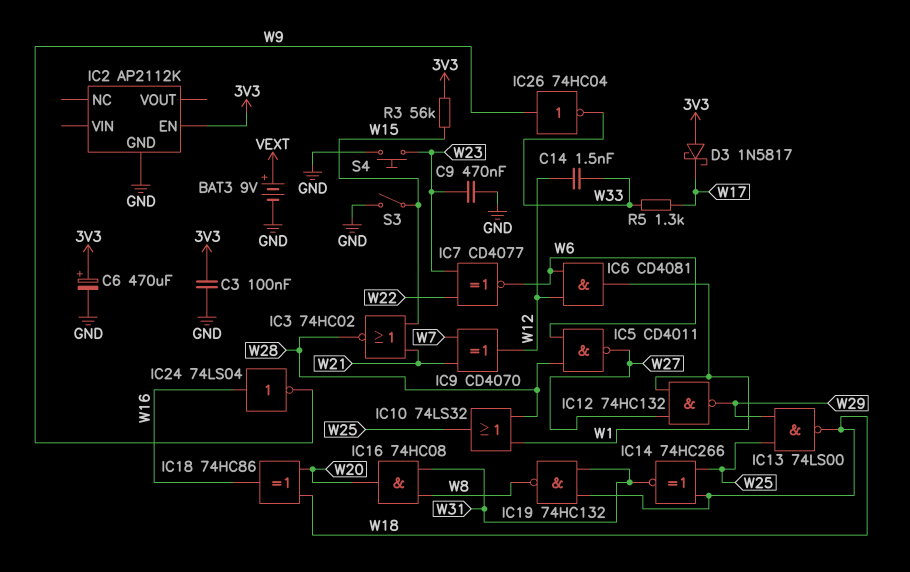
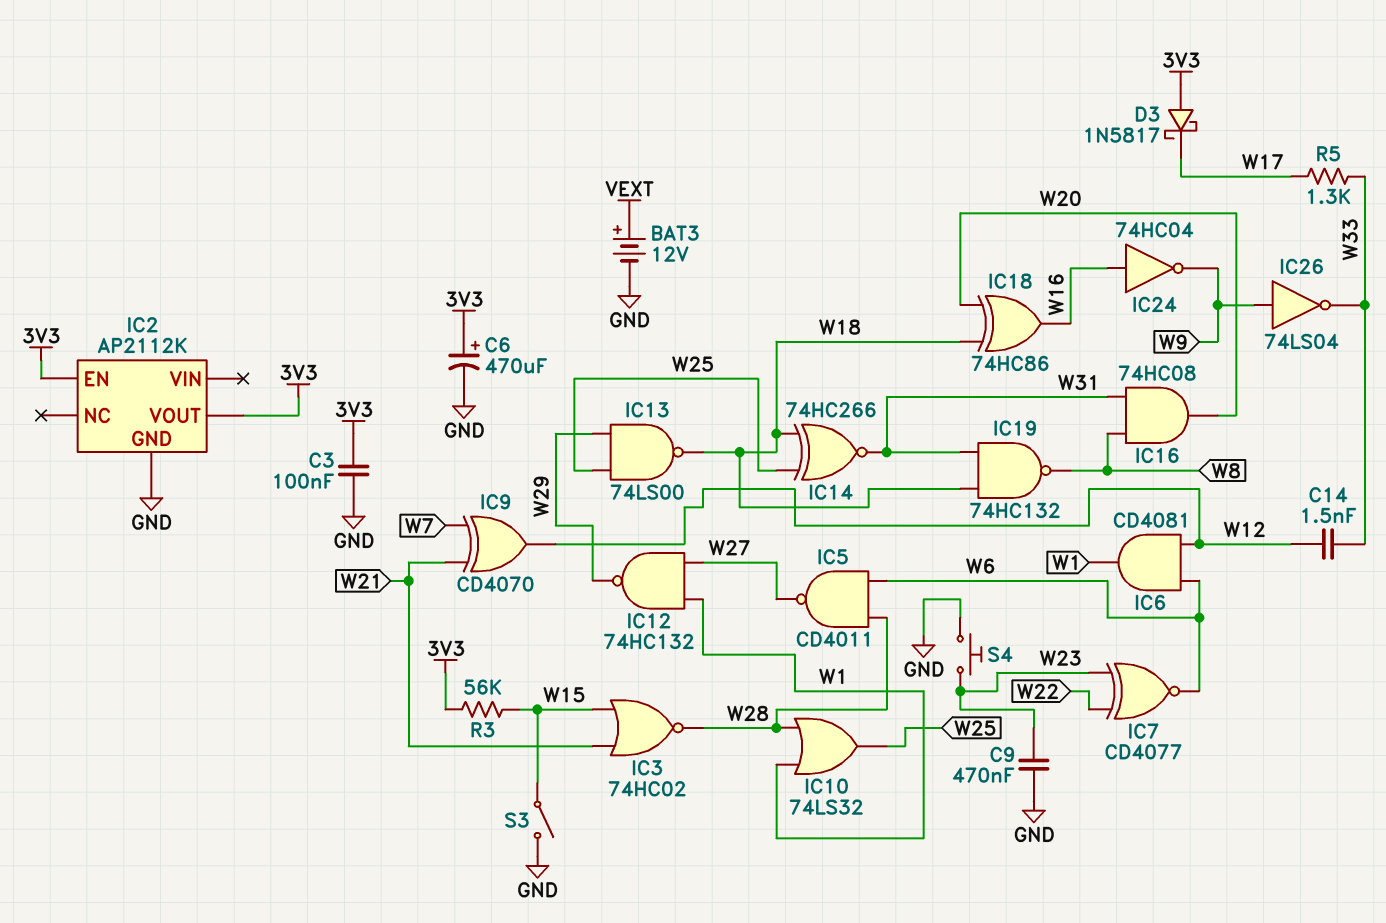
BAT3: 9V (plus VEXT, minus GND) -> 12V (plus VEXT, minus GND)
IC2 pin VOUT: none -> 3V3
IC24: NOT 74LS04 (in W16, out W9) -> NOT 74HC04 (in W16, out W9)
IC26: NOT 74HC04 (in W9, out W33) -> NOT 74LS04 (in W9, out W33)

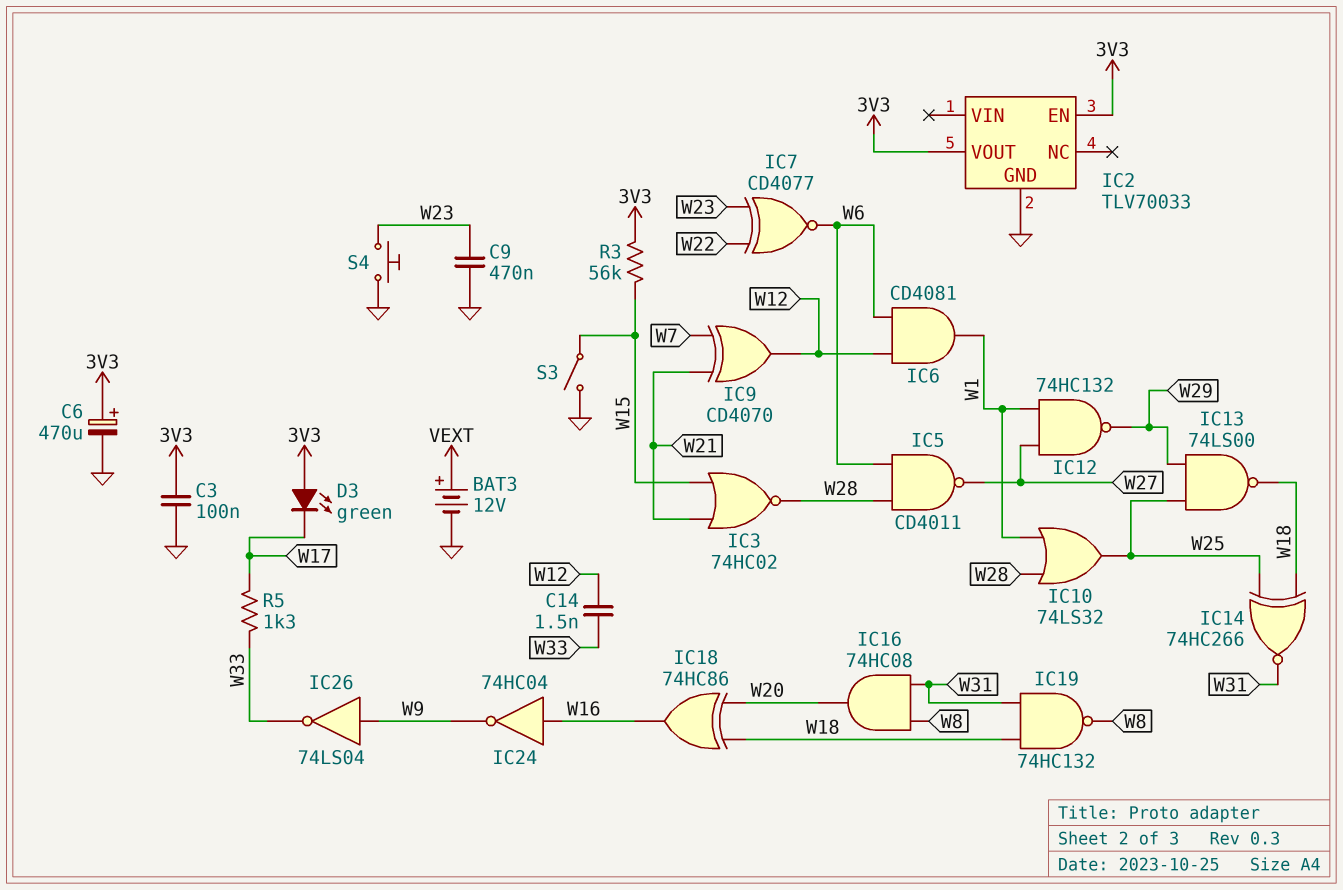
D3: schottky 1N5817 (A 3V3, K W17) -> LED green (A 3V3, K W17)
IC2: AP2112K -> TLV70033

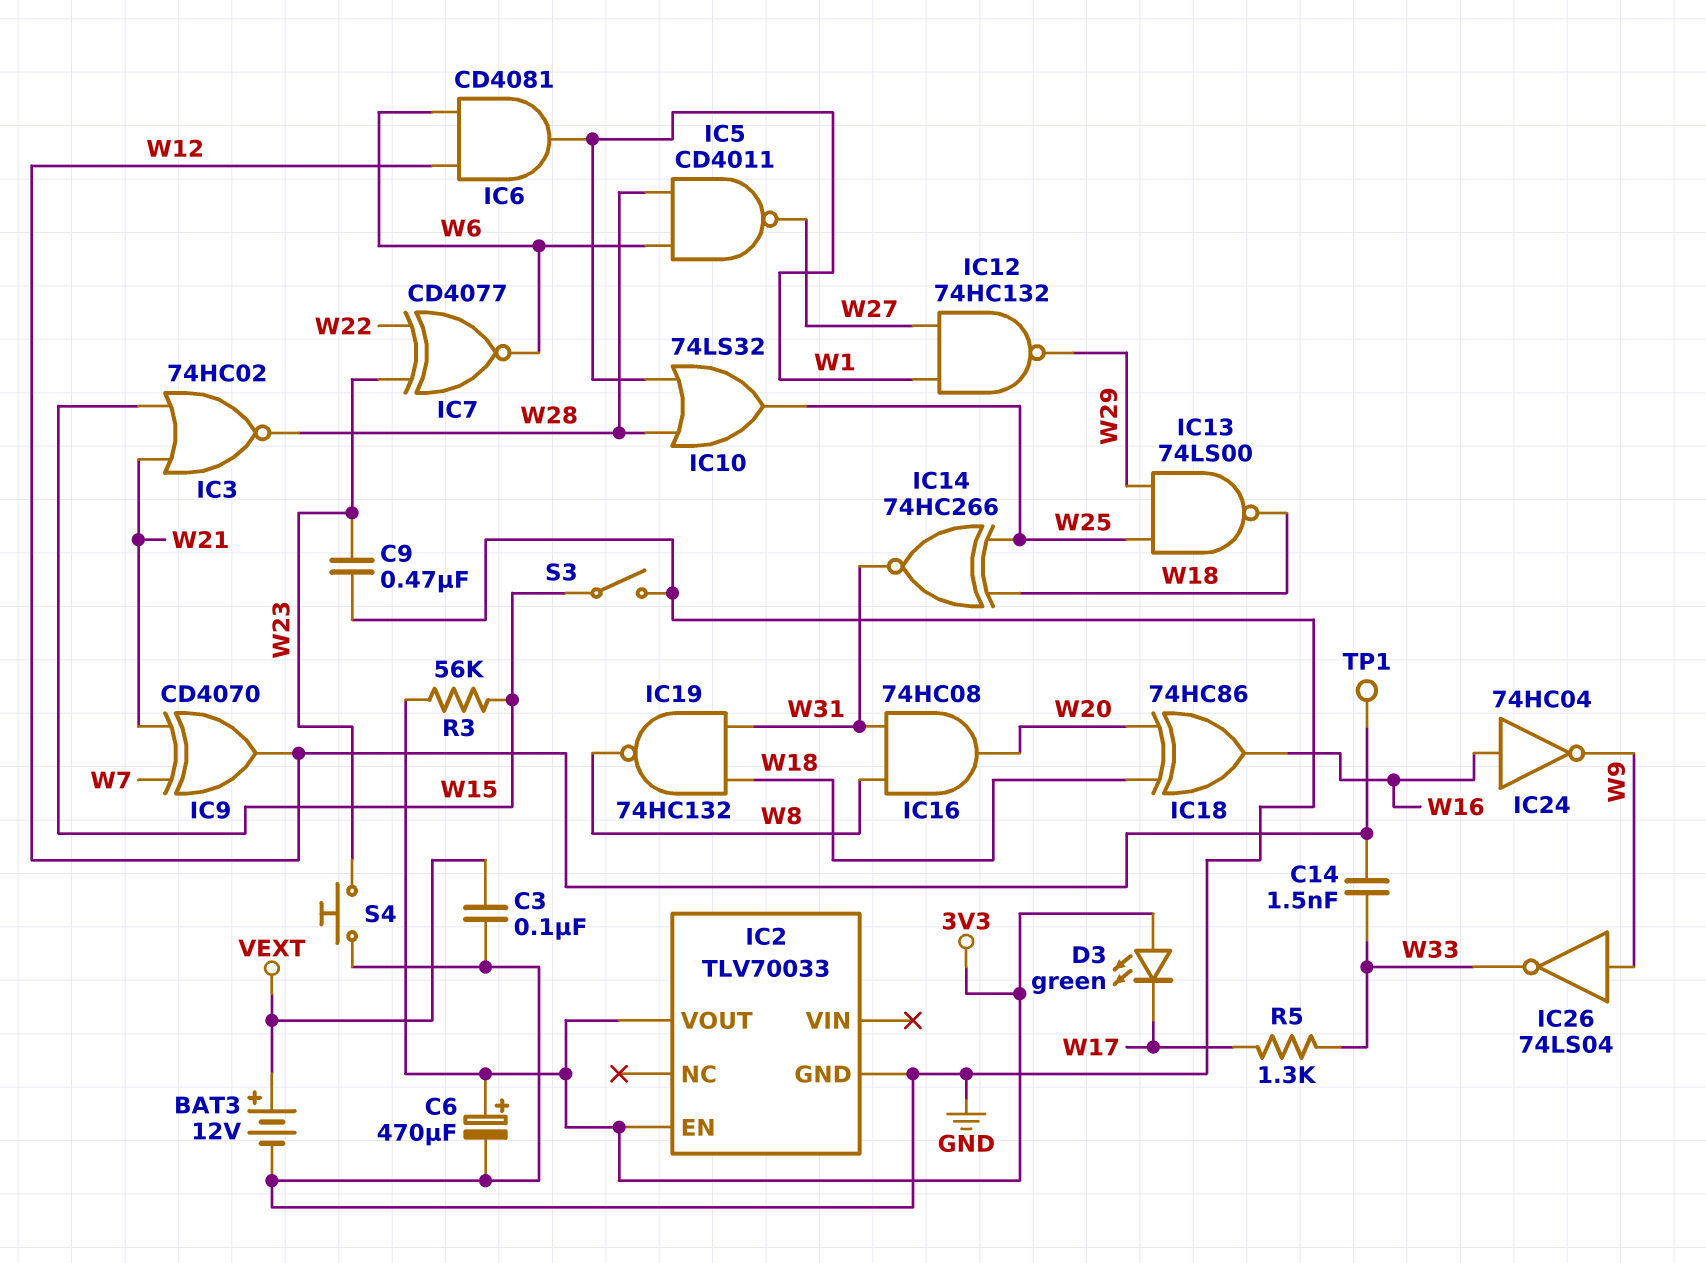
C3: 100nF (3V3, GND) -> 100nF (GND, VEXT)
TP1: none -> test point (W12)

